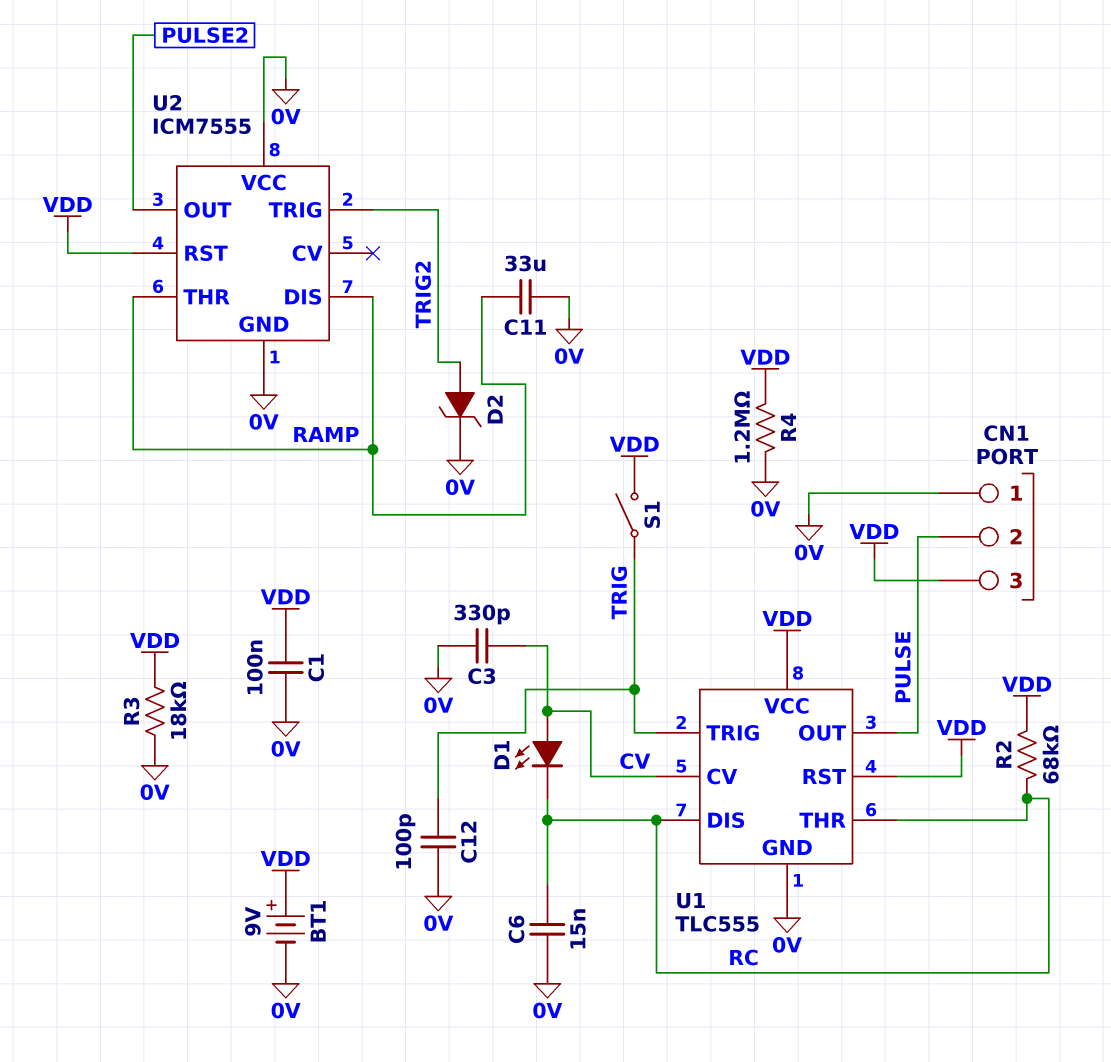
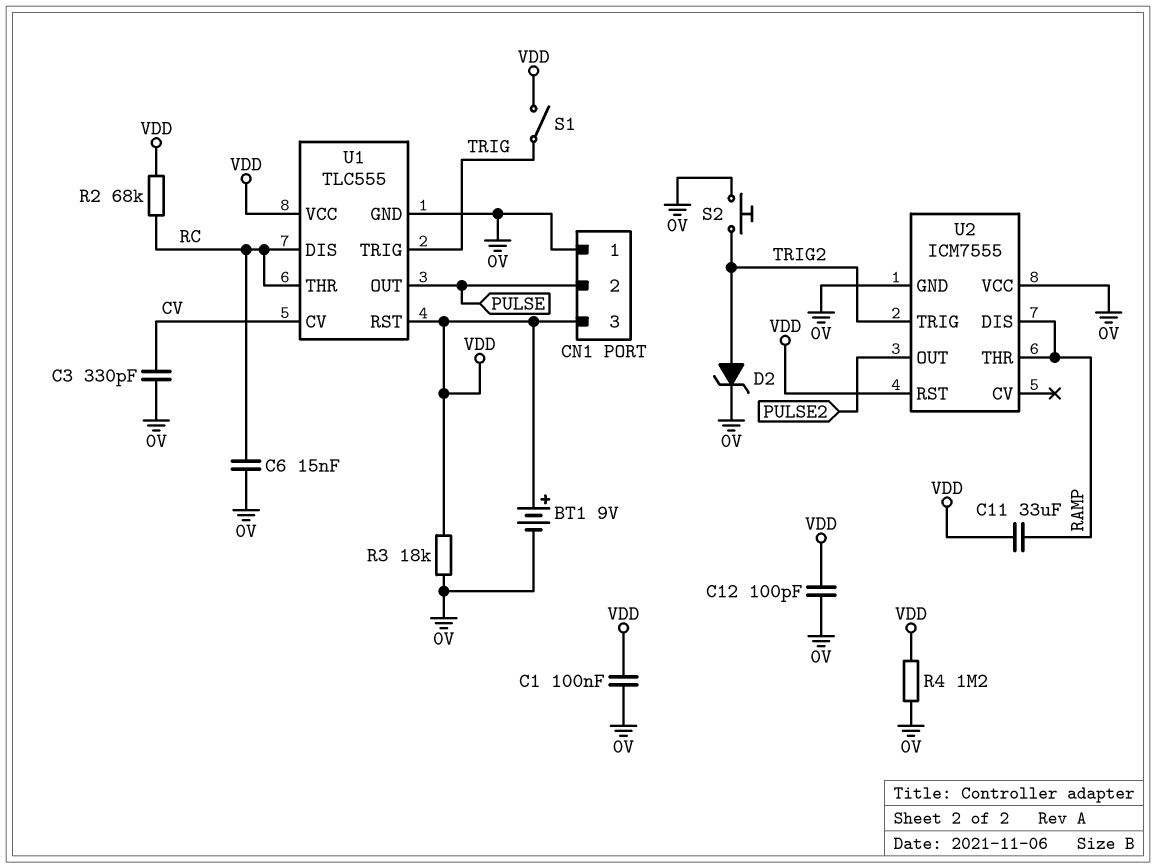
C11: 33uF (0V, RAMP) -> 33uF (RAMP, VDD)
C12: 100pF (0V, TRIG) -> 100pF (0V, VDD)
D1: LED (A CV, K RC) -> none
S2: none -> button (0V, TRIG2)

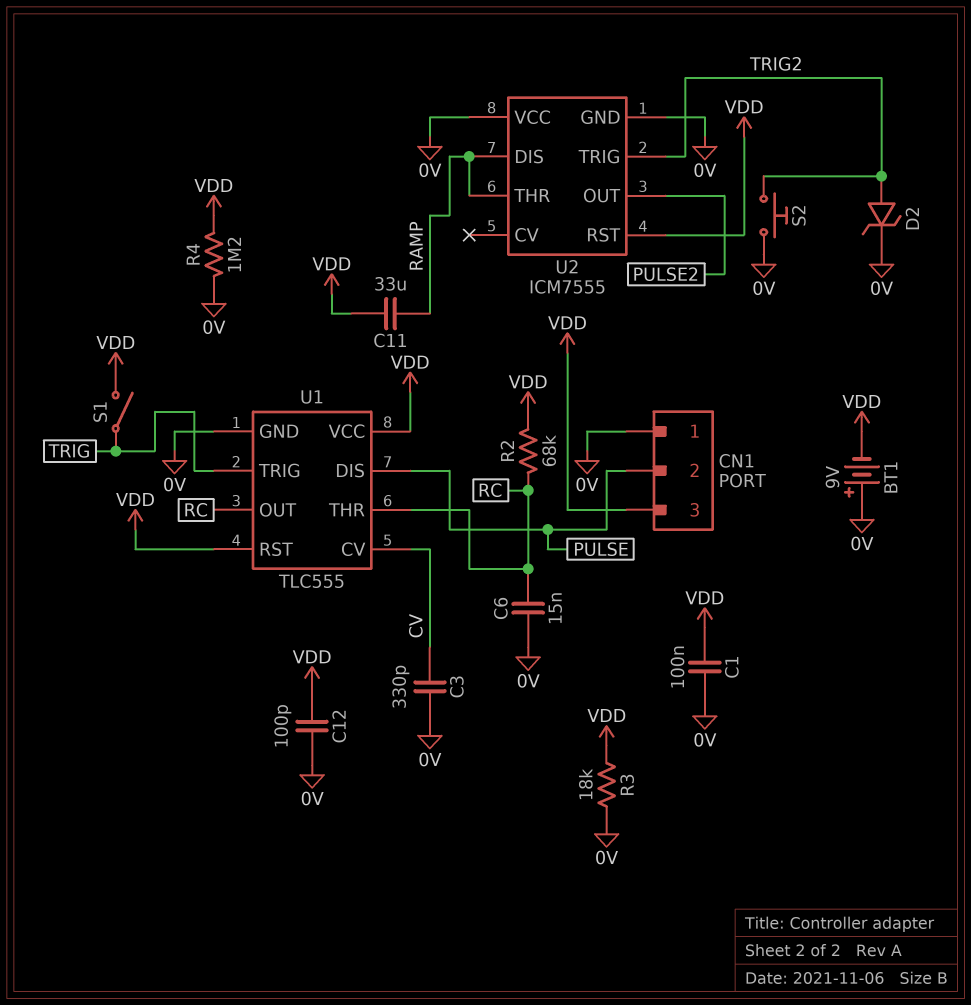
BT1: 9V (plus VDD, minus 0V) -> 9V (plus 0V, minus VDD)
U1 pin DIS: RC -> PULSE
U1 pin OUT: PULSE -> RC

